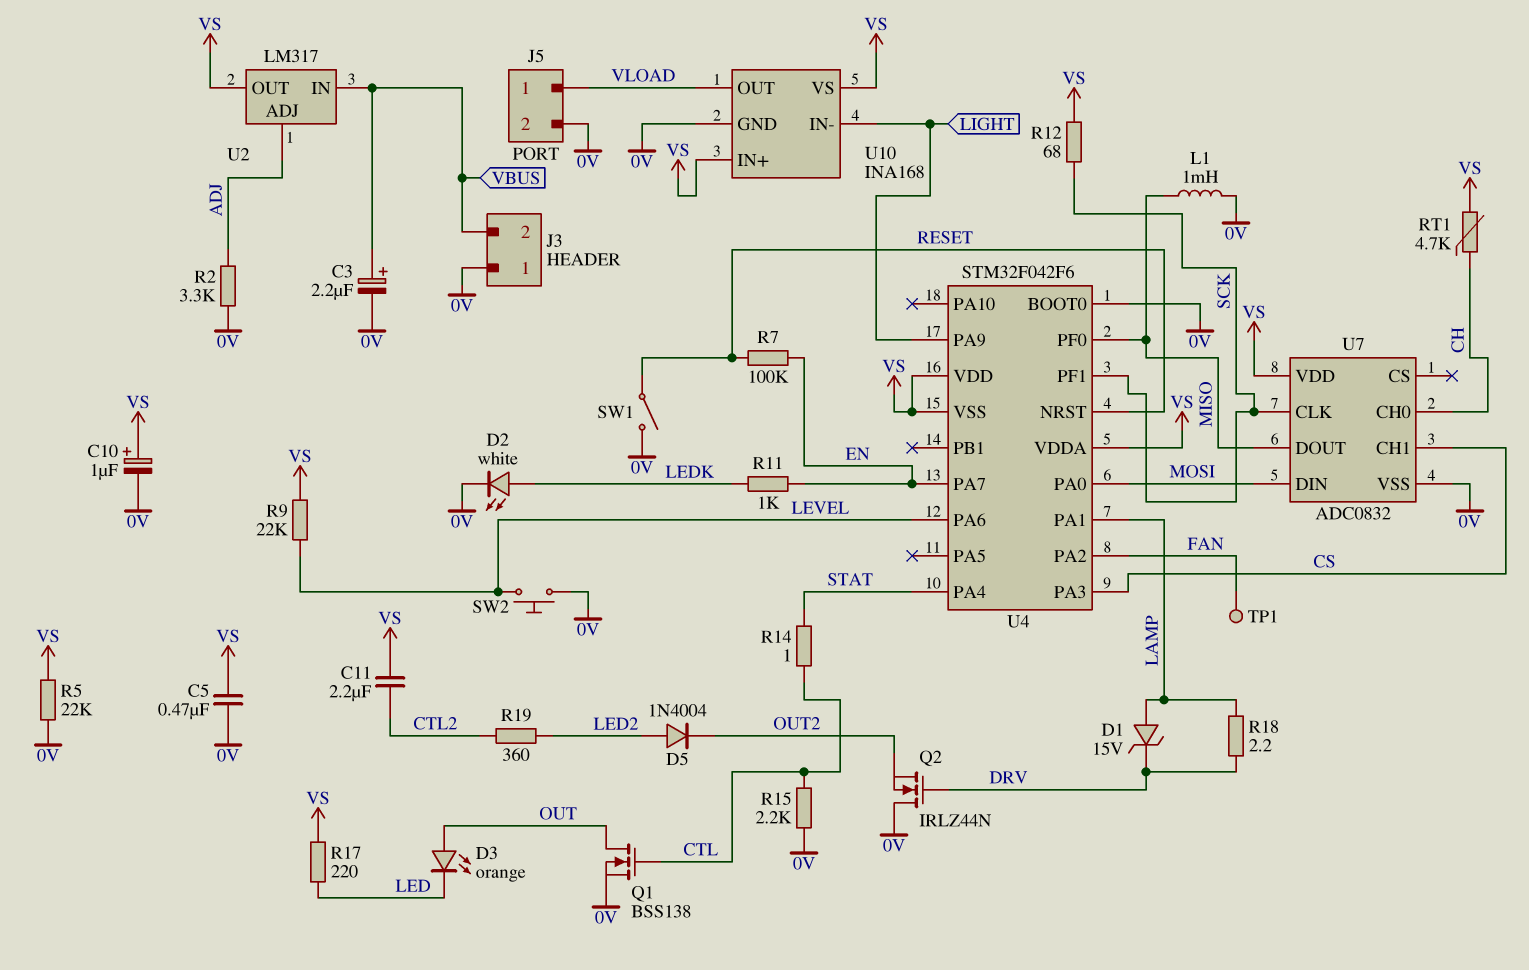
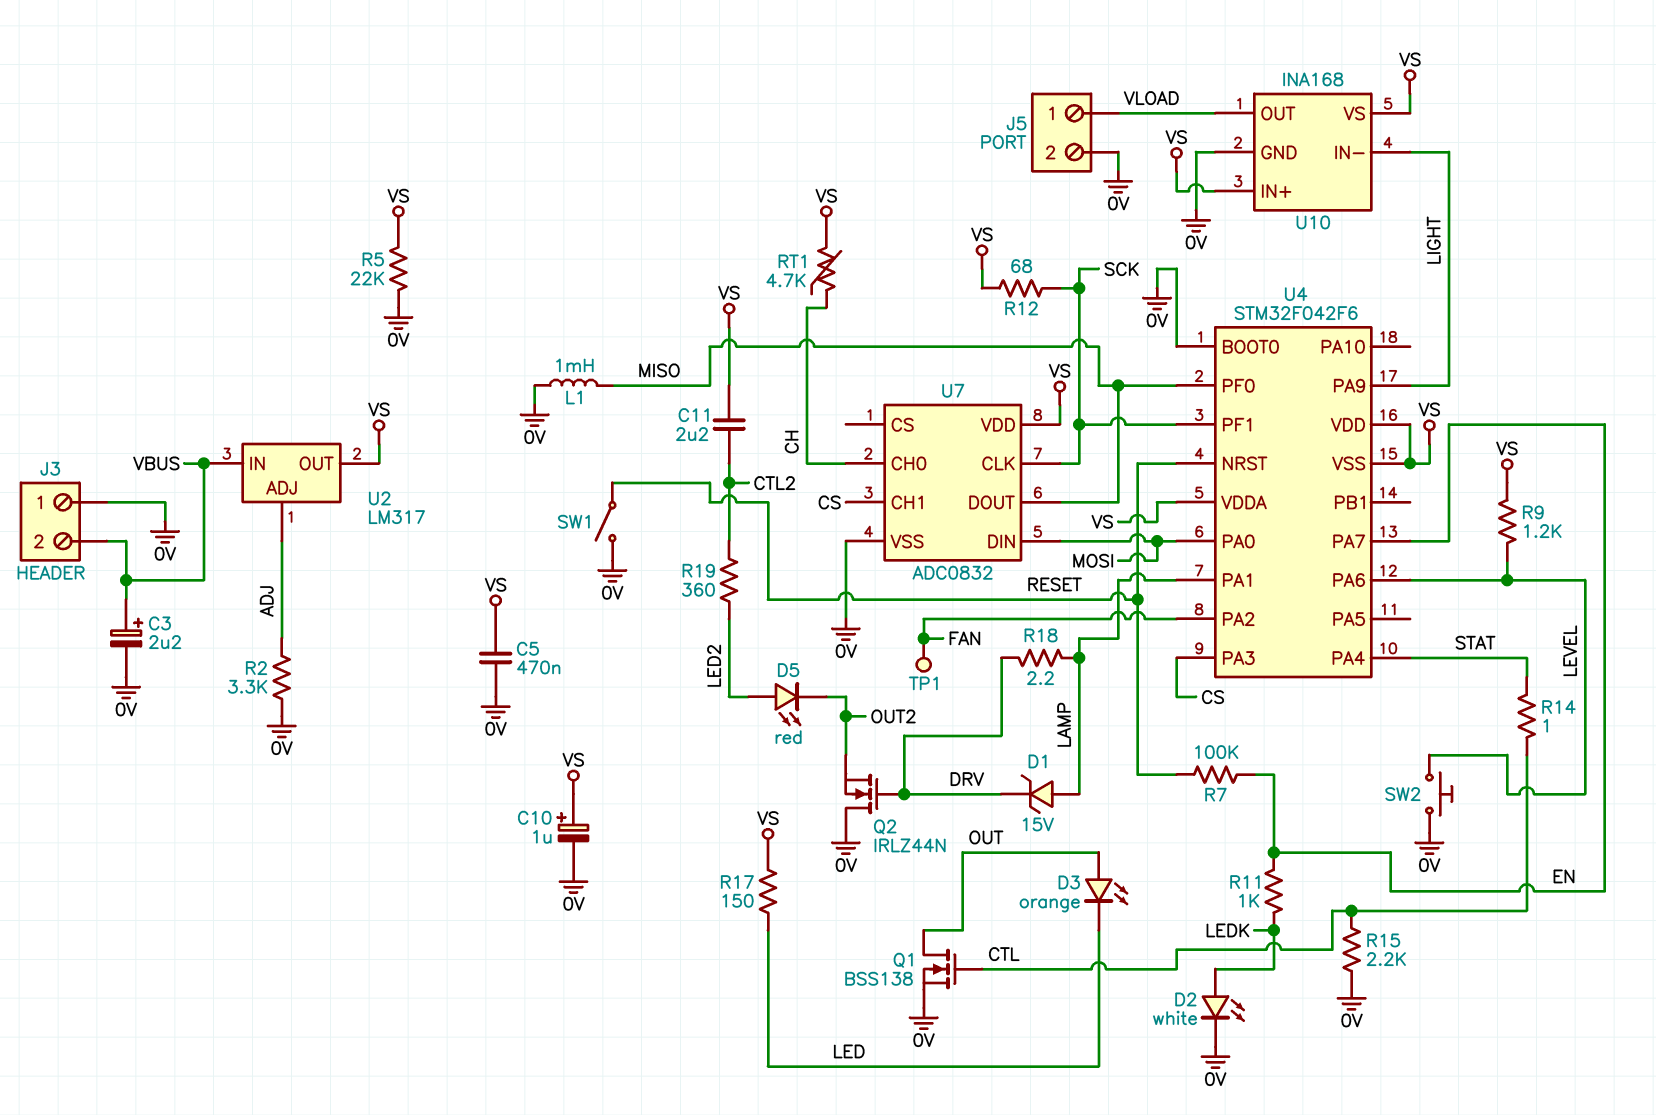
D5: diode 1N4004 (A LED2, K OUT2) -> LED red (A LED2, K OUT2)
R9: 22k (LEVEL, VS) -> 1.2k (LEVEL, VS)
R17: 220 (LED, VS) -> 150 (LED, VS)

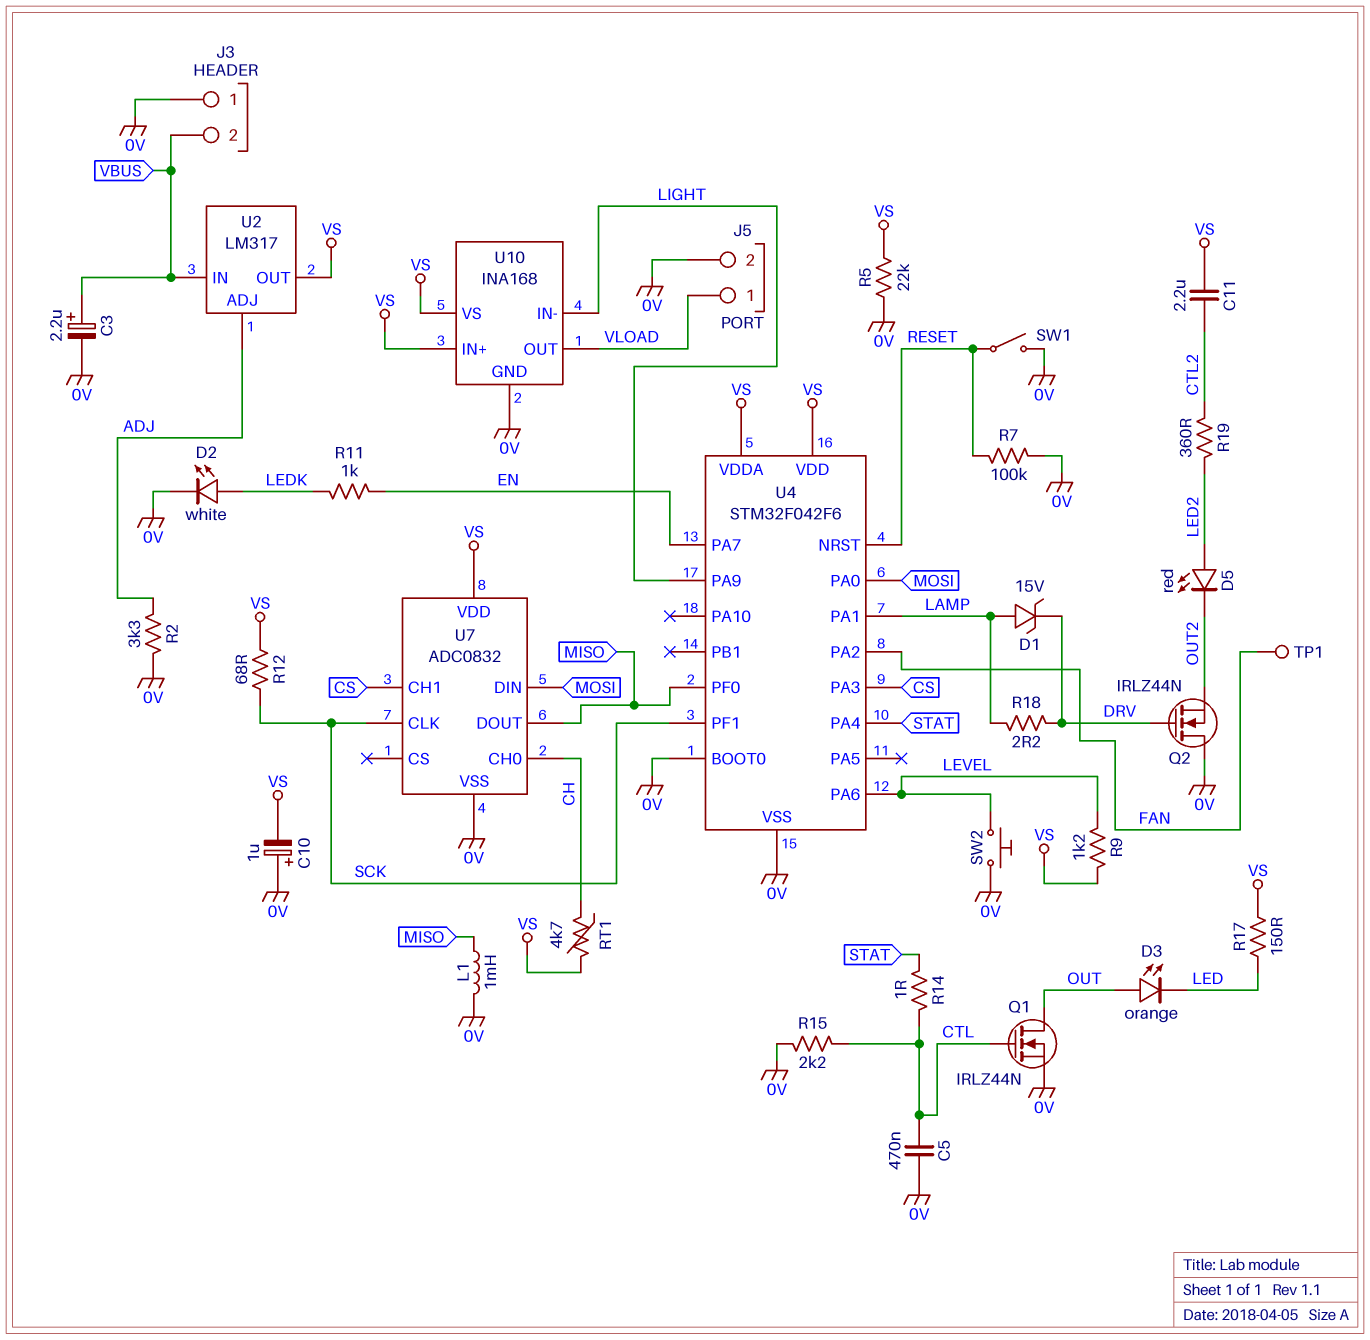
C5: 470nF (0V, VS) -> 470nF (0V, CTL)
C10: 1uF (plus VS, minus 0V) -> 1uF (plus 0V, minus VS)
Q1: NMOS BSS138 (G CTL, D OUT, S 0V) -> NMOS IRLZ44N (G CTL, D OUT, S 0V)
R7: 100k (EN, RESET) -> 100k (0V, RESET)
U4 pin VSS: VS -> 0V

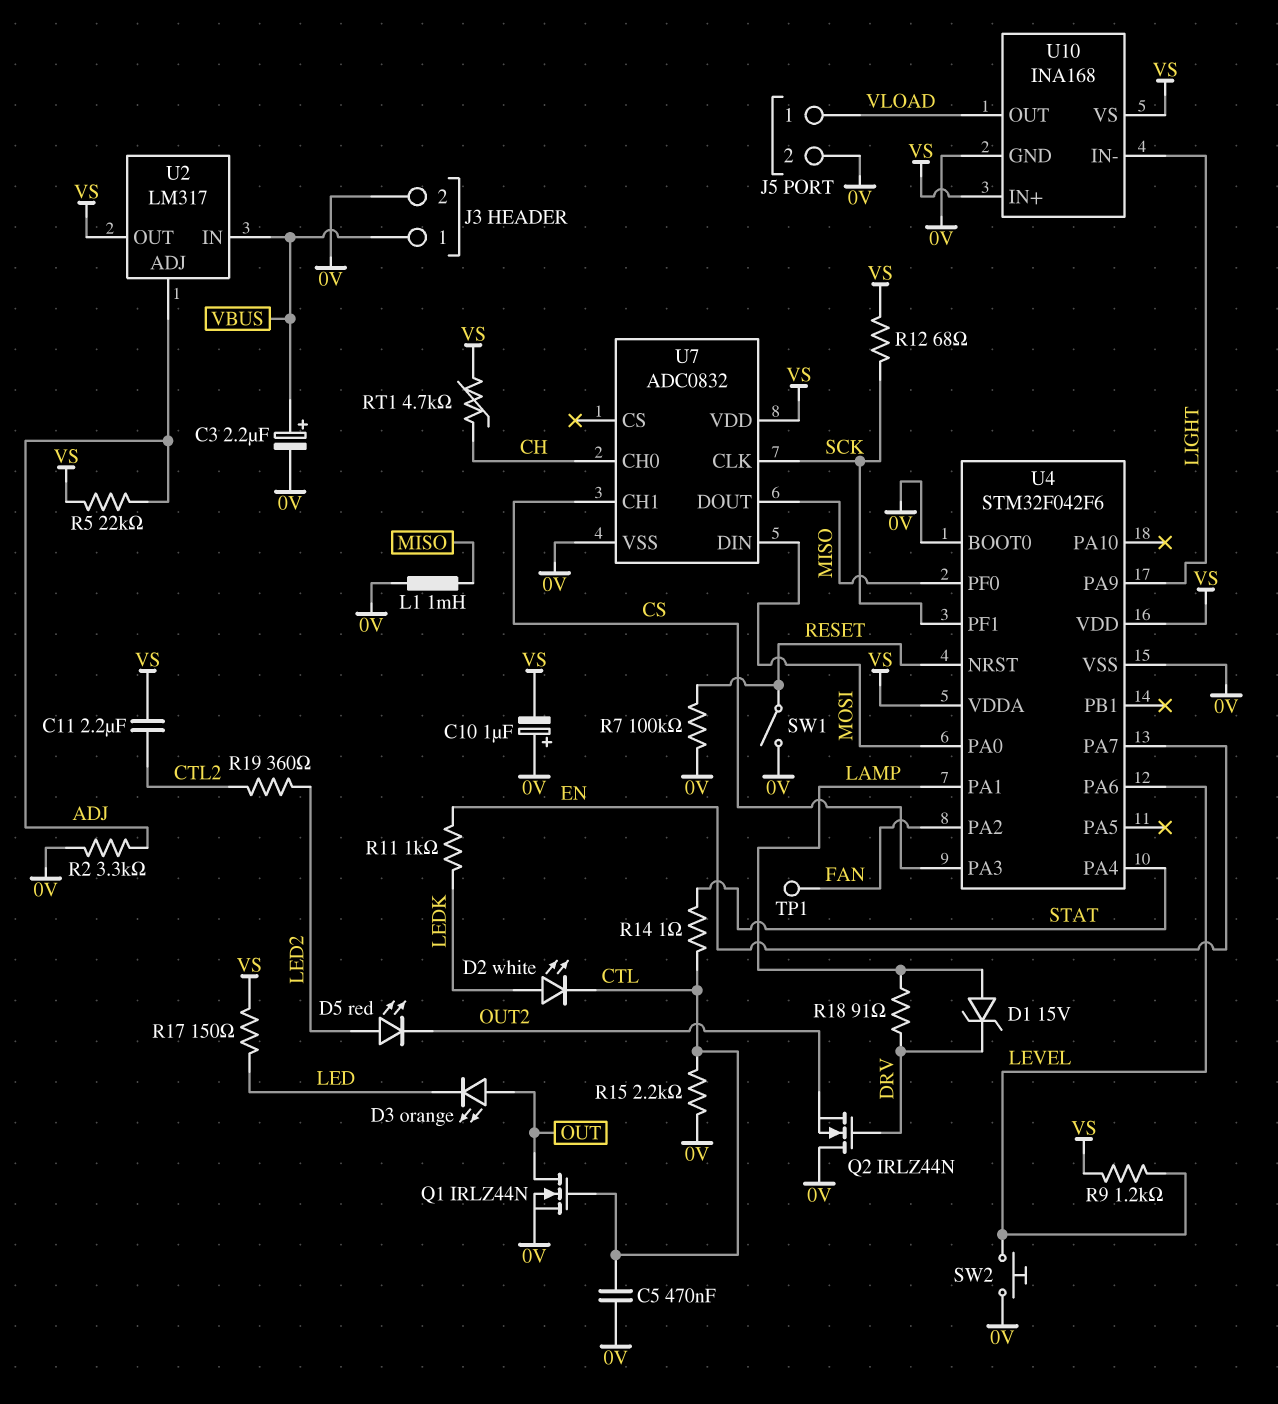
D2: LED white (A LEDK, K 0V) -> LED white (A LEDK, K CTL)
J3 pin 1: 0V -> VBUS
J3 pin 2: VBUS -> 0V
R5: 22k (0V, VS) -> 22k (ADJ, VS)
R18: 2.2 (DRV, LAMP) -> 91 (DRV, LAMP)

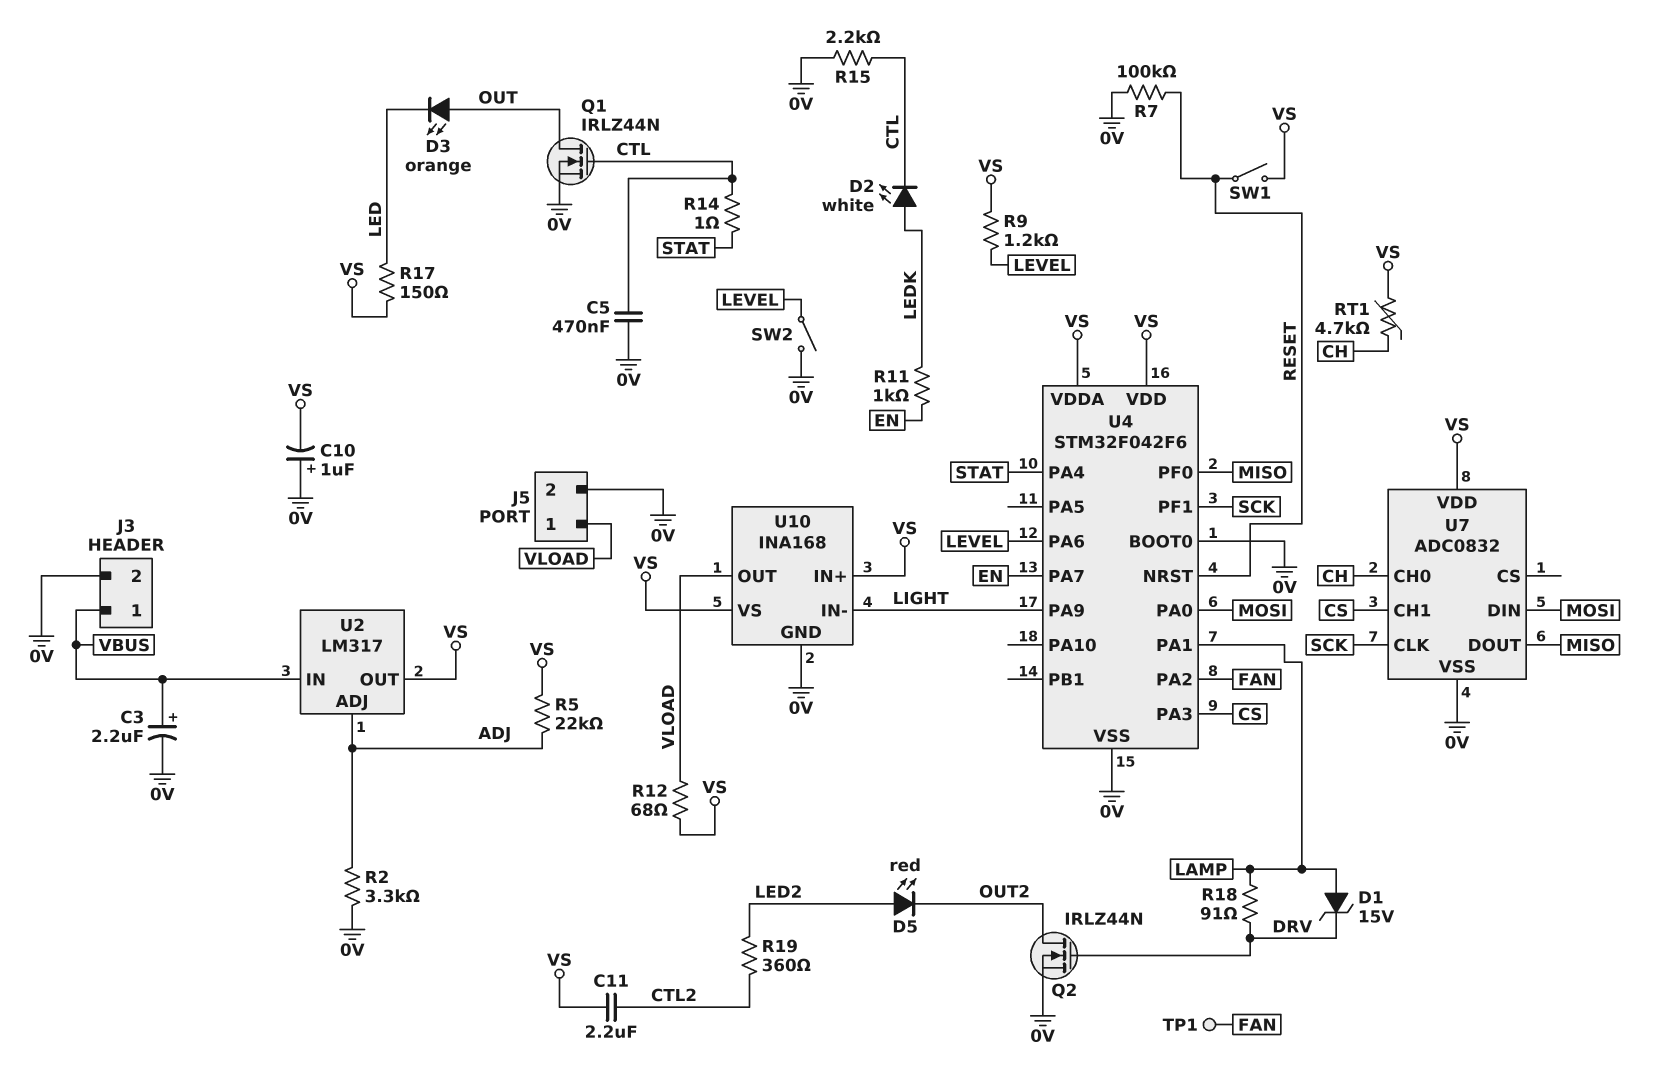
L1: 1mH (0V, MISO) -> none
Q2: NMOS IRLZ44N (G DRV, D 0V, S OUT2) -> NMOS IRLZ44N (G DRV, D OUT2, S 0V)
R12: 68 (SCK, VS) -> 68 (VLOAD, VS)
SW1: switch (0V, RESET) -> switch (RESET, VS)
SW2: button (0V, LEVEL) -> switch (0V, LEVEL)

